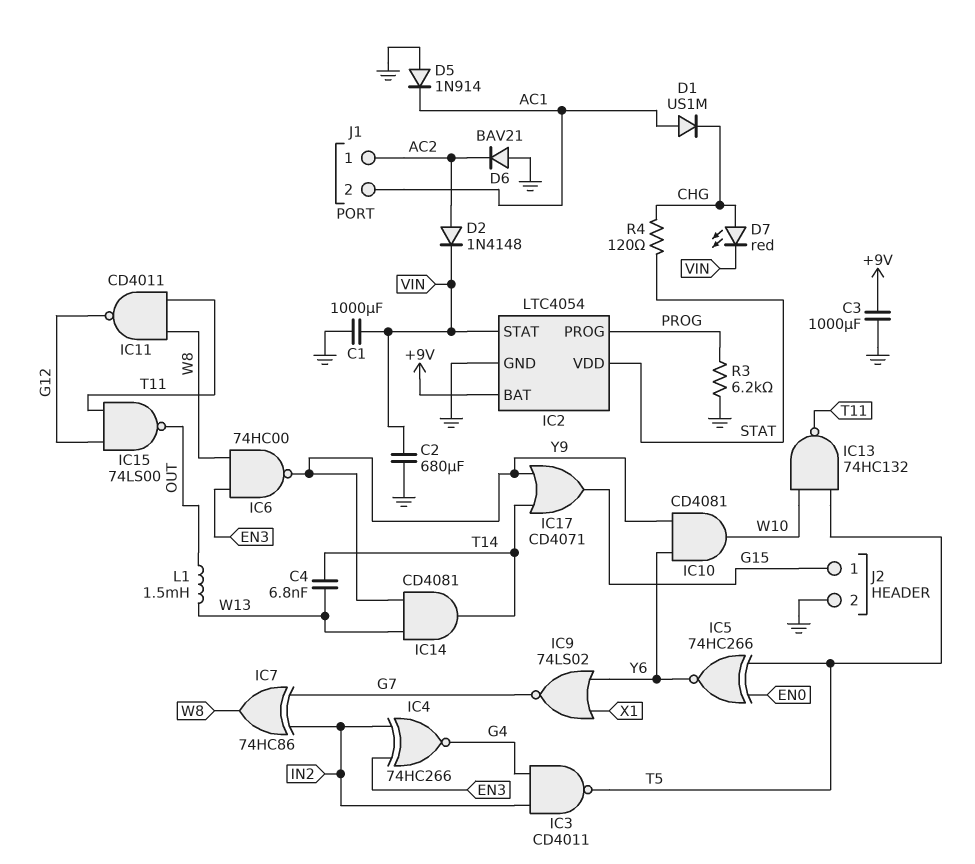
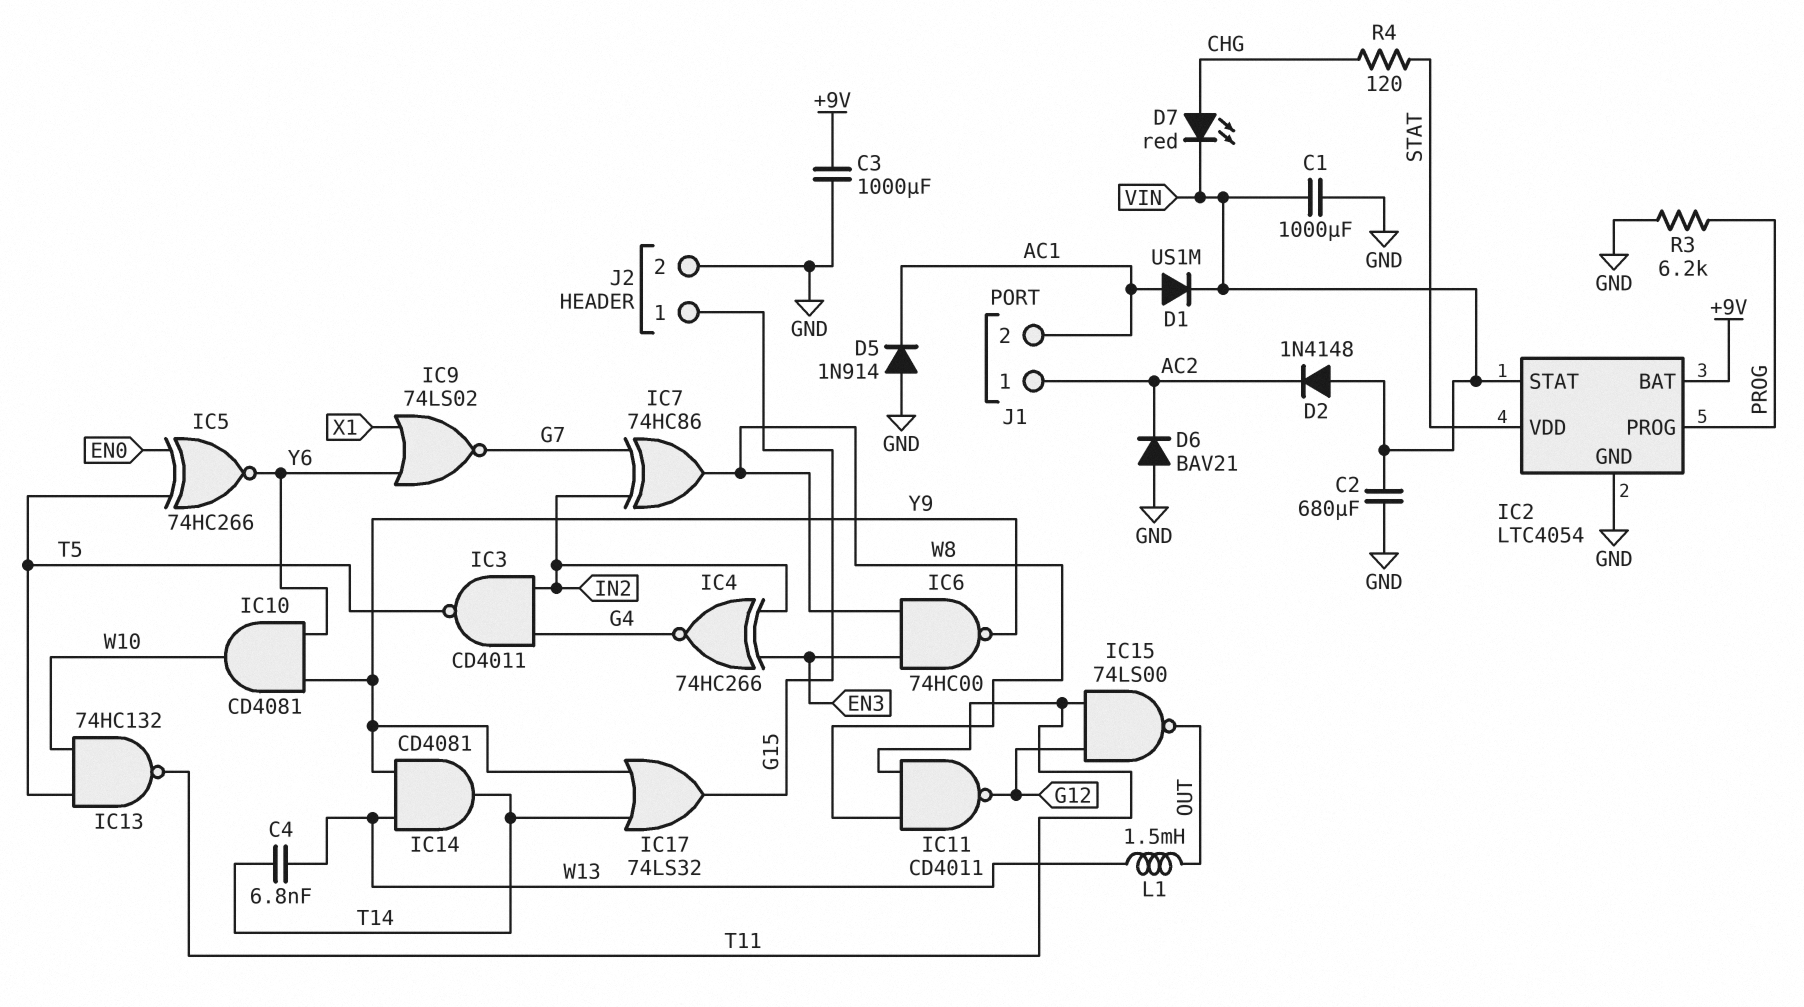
D1: diode US1M (A AC1, K CHG) -> diode US1M (A AC1, K VIN)
D2: diode 1N4148 (A AC2, K VIN) -> diode 1N4148 (A VIN, K AC2)
IC17: OR CD4071 (in T14, in Y9, out G15) -> OR 74LS32 (in T14, in Y9, out G15)

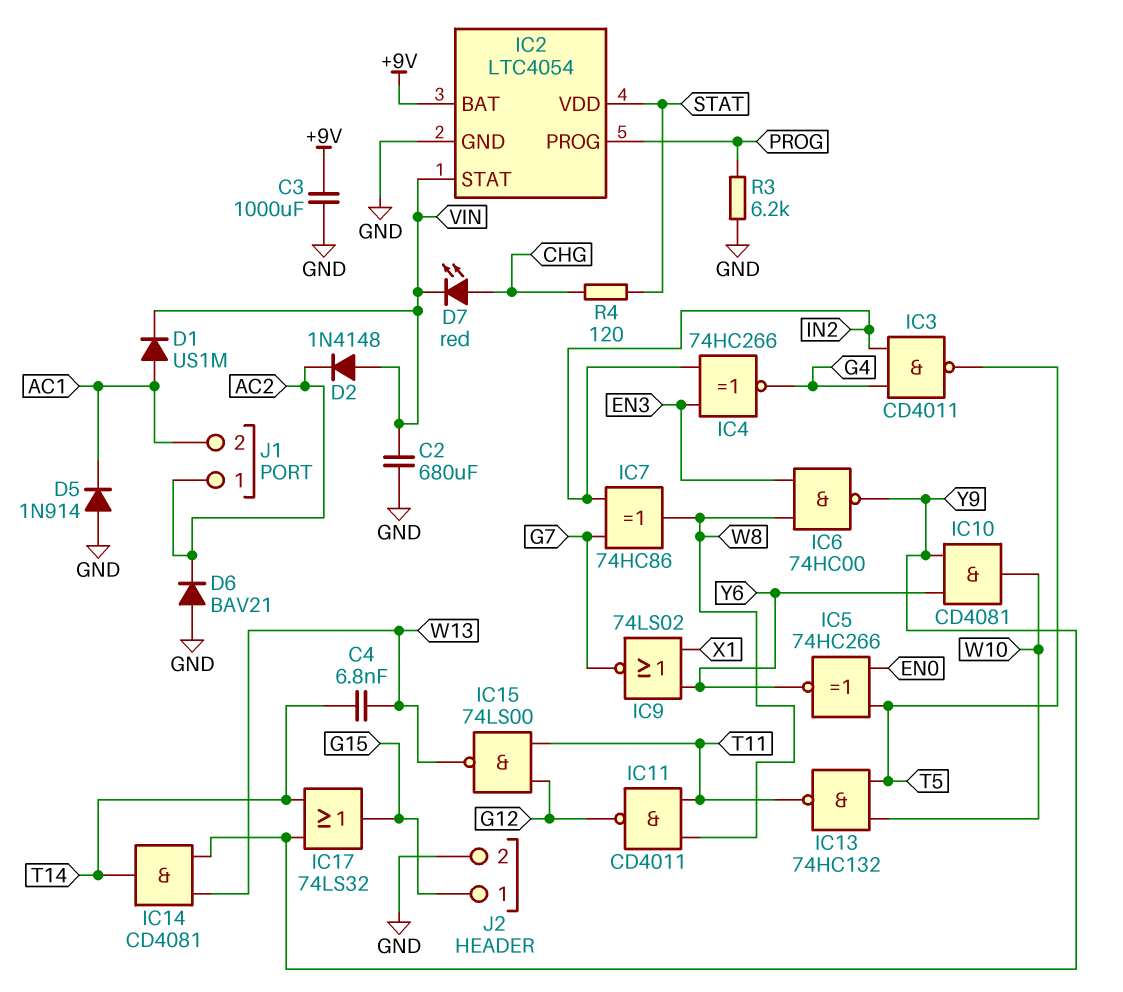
C1: 1000uF (GND, VIN) -> none
IC15: NAND 74LS00 (in G12, in T11, out OUT) -> NAND 74LS00 (in G12, in T11, out W13)
L1: 1.5mH (OUT, W13) -> none

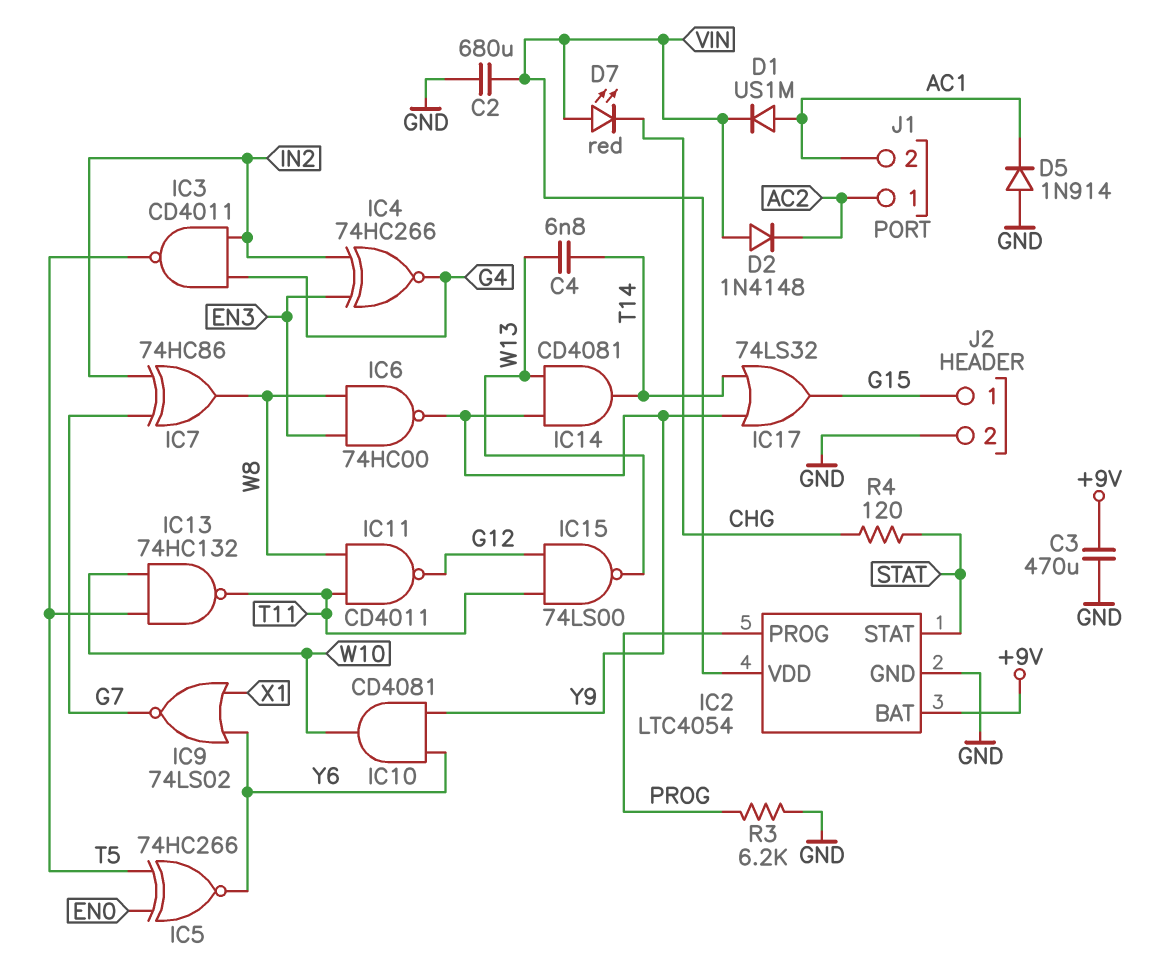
C3: 1000uF (+9V, GND) -> 470uF (+9V, GND)
D6: diode BAV21 (A GND, K AC2) -> none
D7: LED red (A CHG, K VIN) -> LED red (A VIN, K CHG)
IC2 pin STAT: VIN -> STAT
IC2 pin VDD: STAT -> VIN

